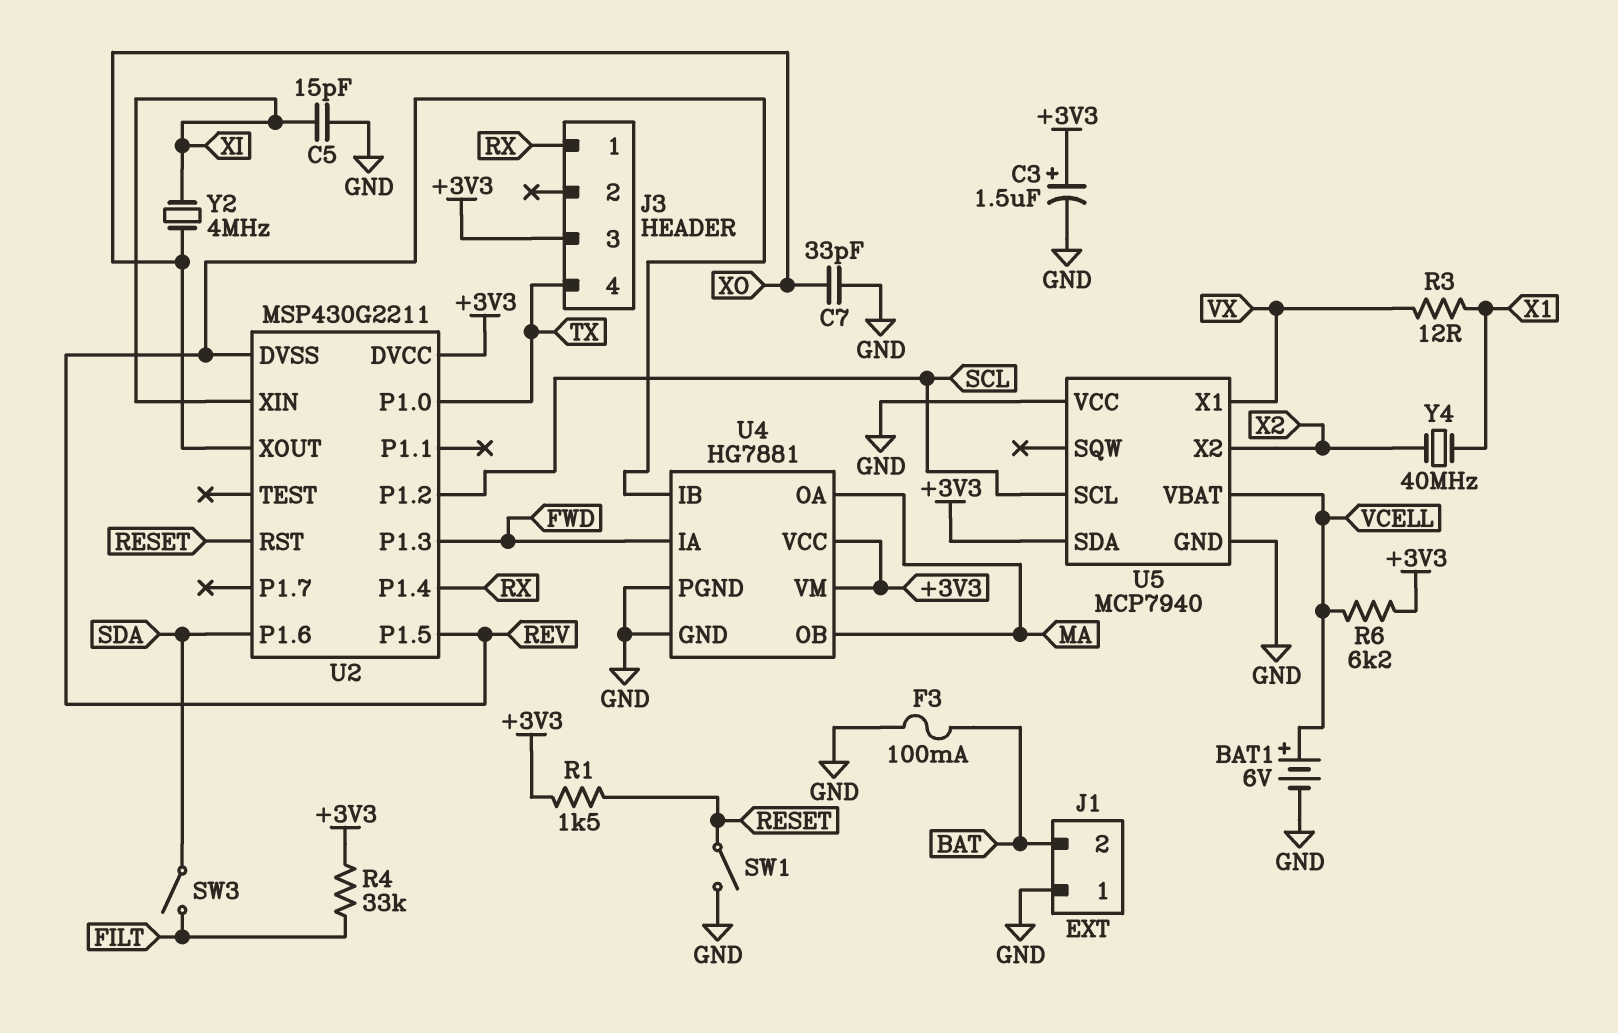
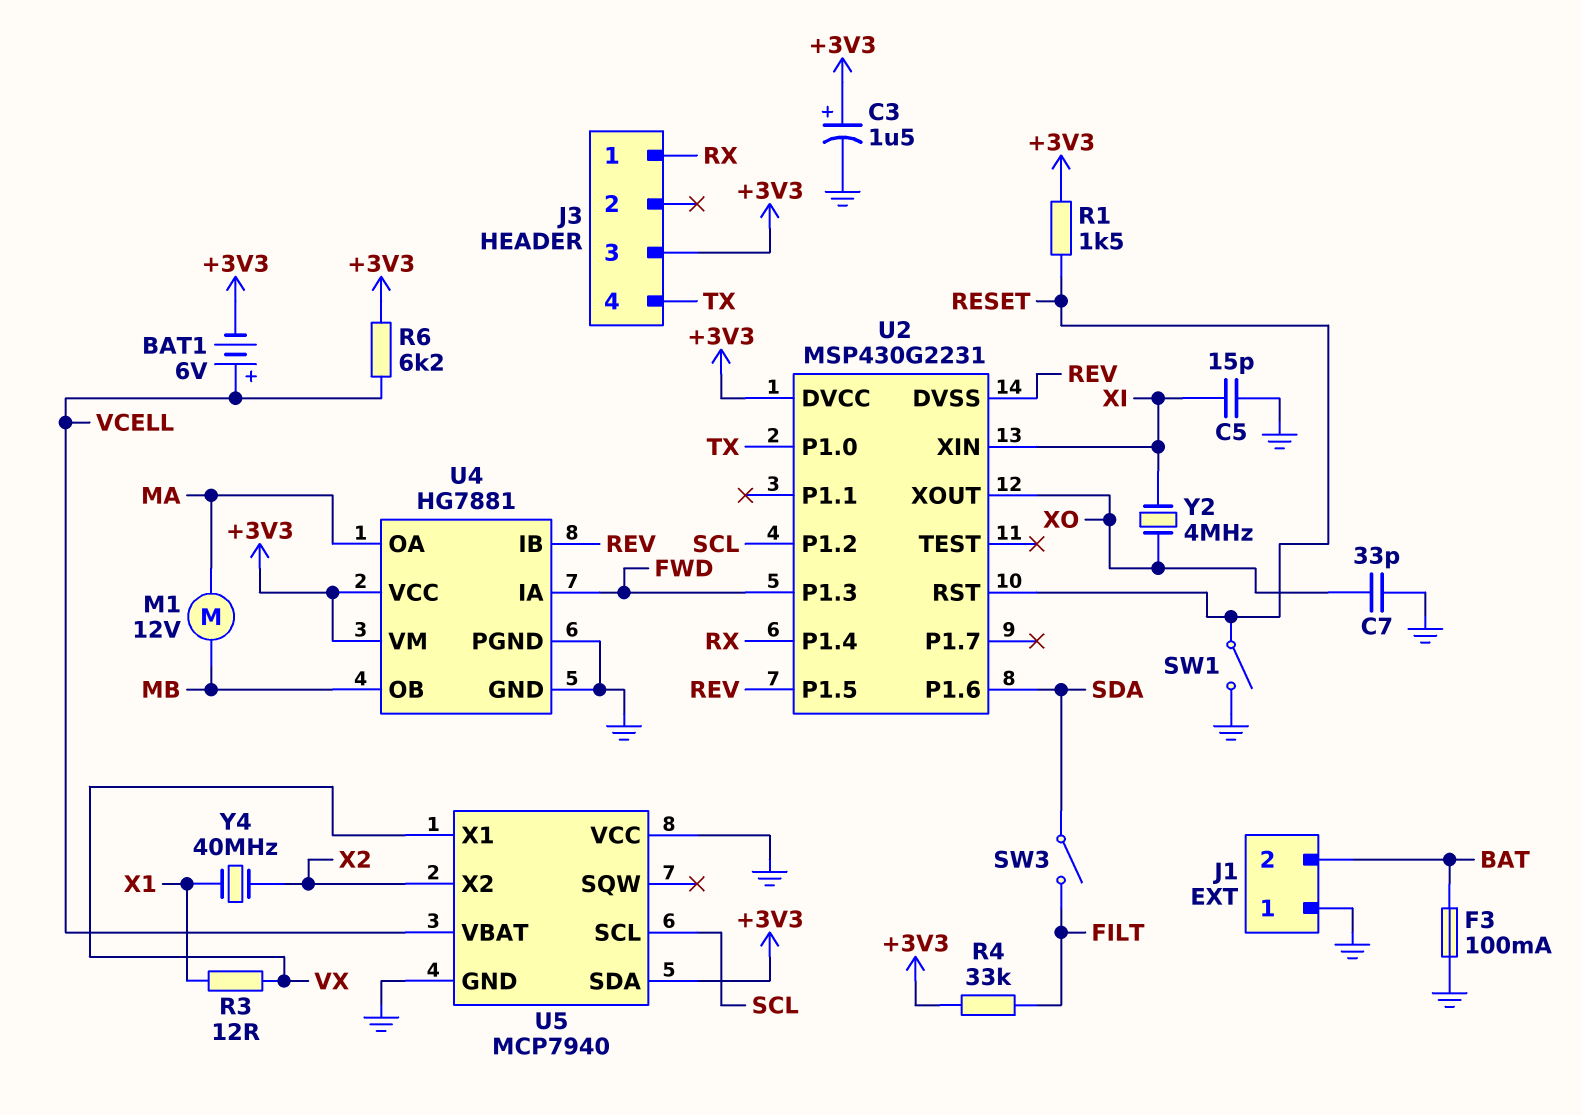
BAT1: 6V (plus VCELL, minus GND) -> 6V (plus VCELL, minus +3V3)
M1: none -> motor 12V (MA, MB)
U2: MSP430G2211 -> MSP430G2231
U4 pin OB: MA -> MB

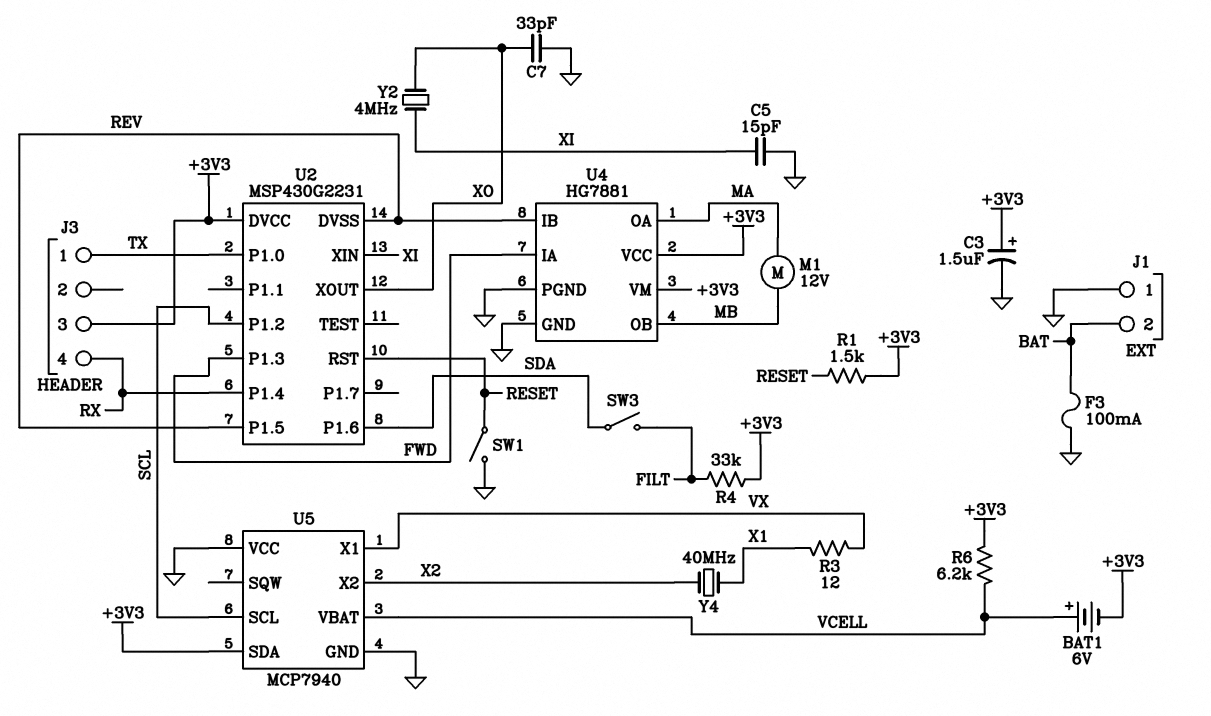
J3 pin 1: RX -> TX
J3 pin 4: TX -> RX

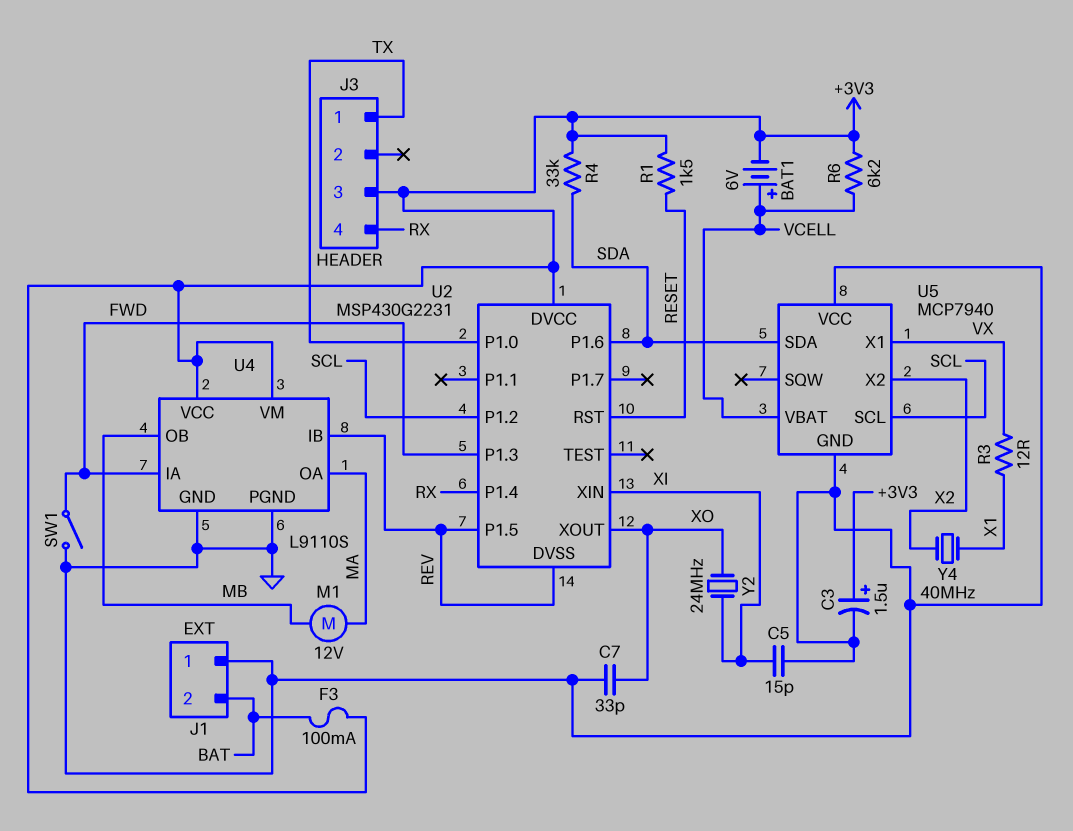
F3: 100mA (BAT, GND) -> 100mA (+3V3, BAT)
R4: 33k (+3V3, FILT) -> 33k (+3V3, SDA)
SW1: switch (GND, RESET) -> switch (FWD, GND)
SW3: switch (FILT, SDA) -> none
U4: HG7881 -> L9110S
U5 pin SDA: +3V3 -> SDA
Y2: 4MHz (XI, XO) -> 24MHz (XI, XO)

